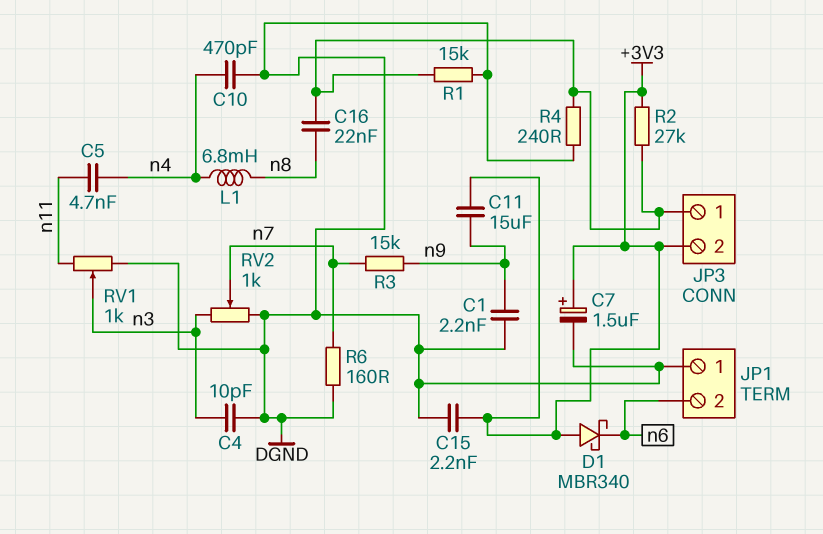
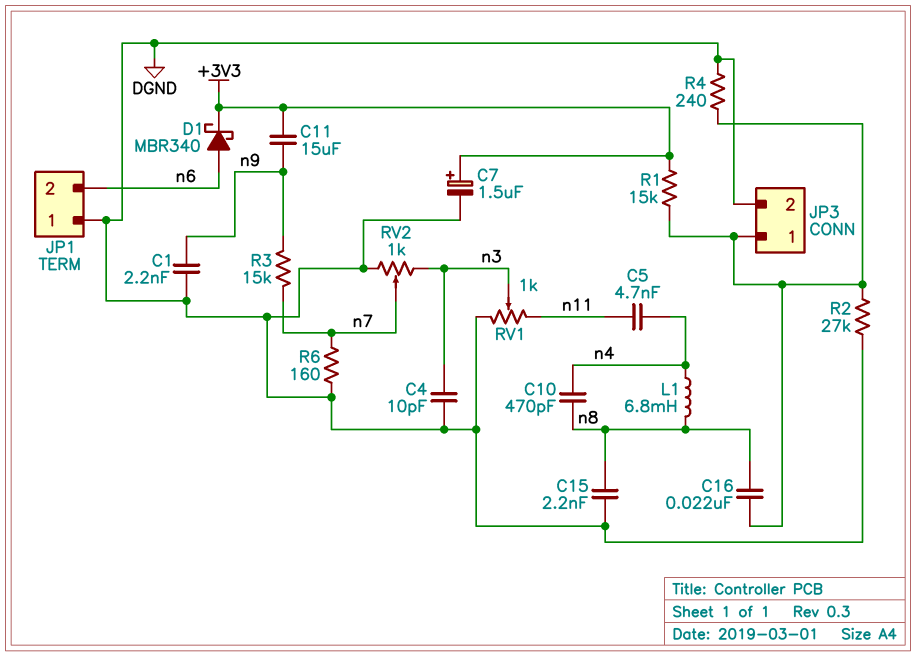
C10: 470pF (DGND, n4) -> 470pF (n4, n8)
C15: 2.2nF (+3V3, DGND) -> 2.2nF (DGND, n8)
D1: schottky MBR340 (A +3V3, K n6) -> schottky MBR340 (A n6, K +3V3)
JP3 pin 2: +3V3 -> DGND
R1: 15k (DGND, JP3/1) -> 15k (+3V3, JP3/1)
R2: 27k (+3V3, JP3/1) -> 27k (DGND, JP3/1)

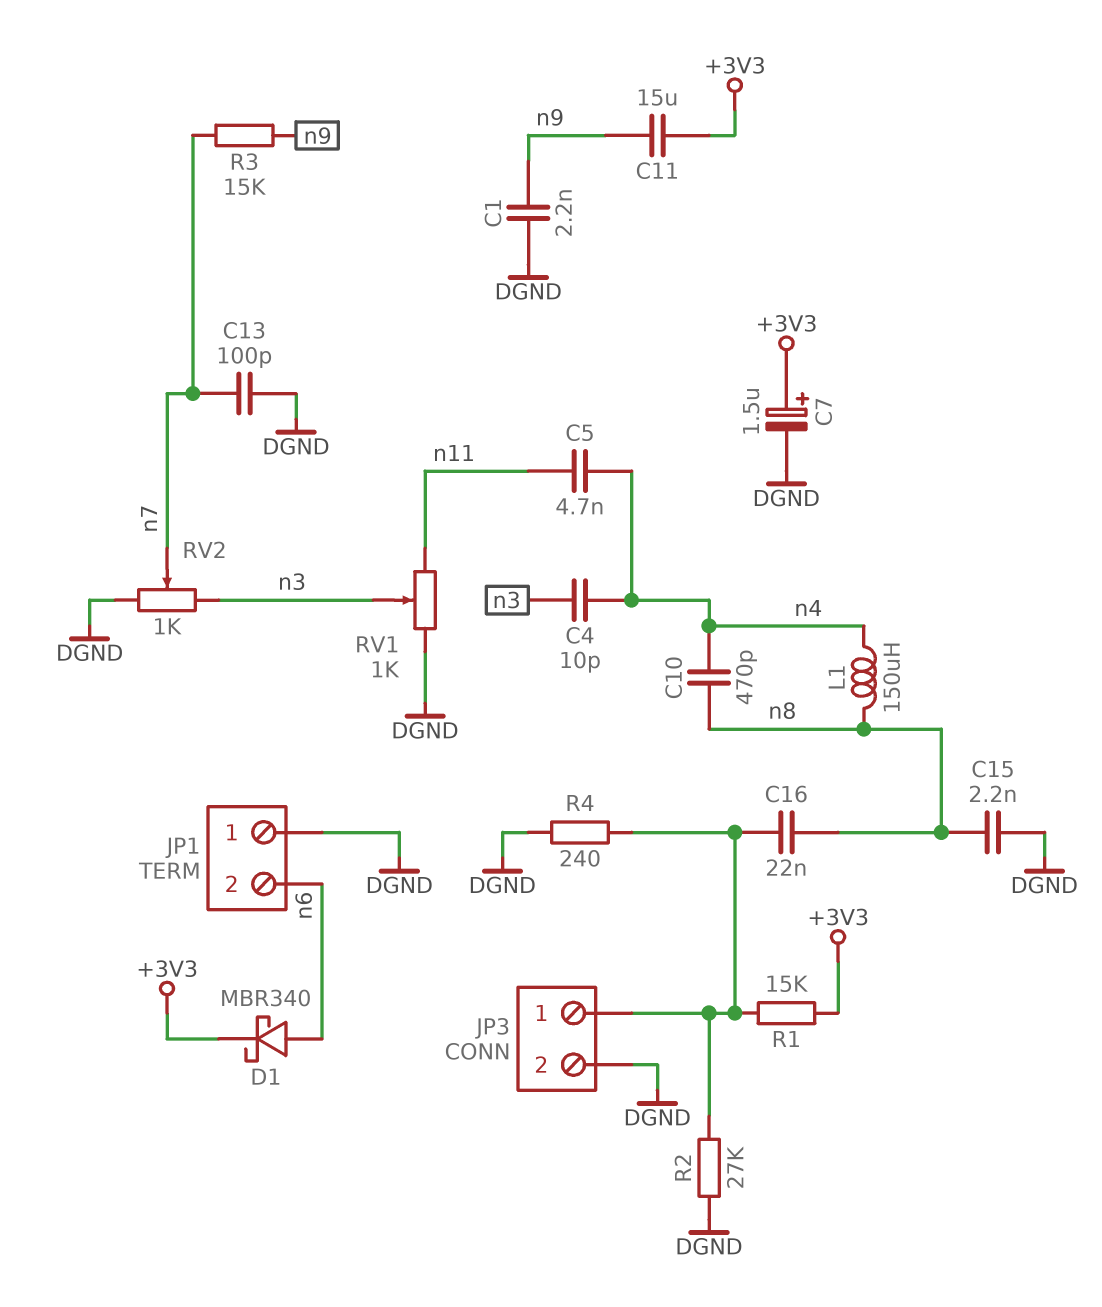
C4: 10pF (DGND, n3) -> 10pF (n3, n4)
C13: none -> 100pF (DGND, n7)
L1: 6.8mH (n4, n8) -> 150uH (n4, n8)
R6: 160 (DGND, n7) -> none

